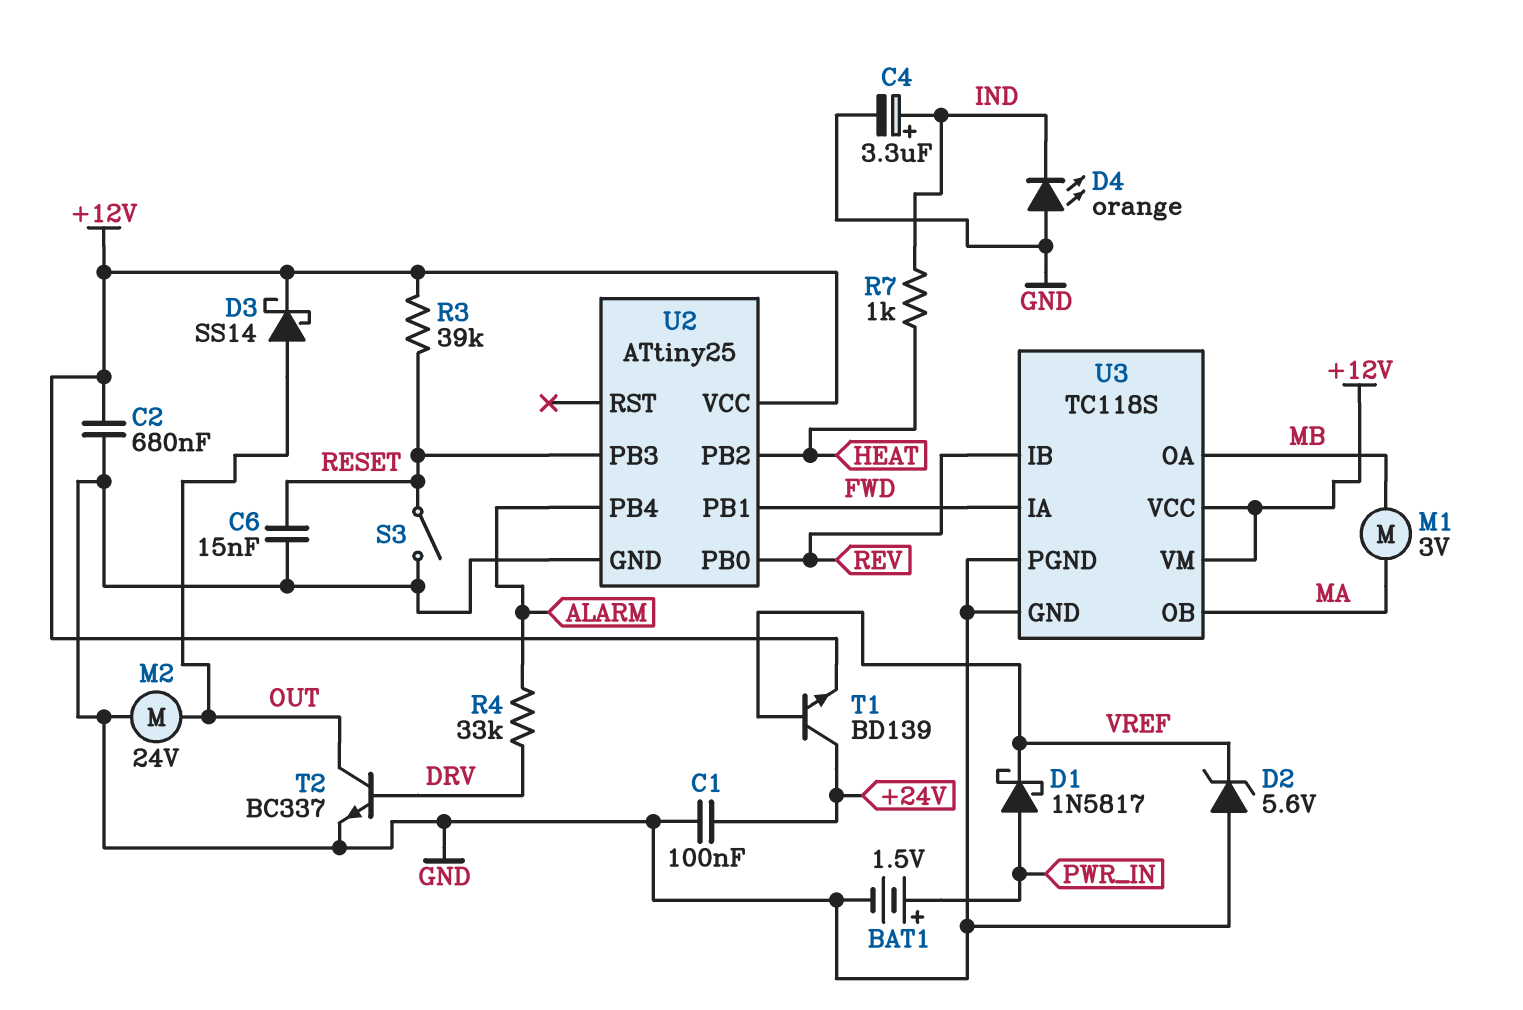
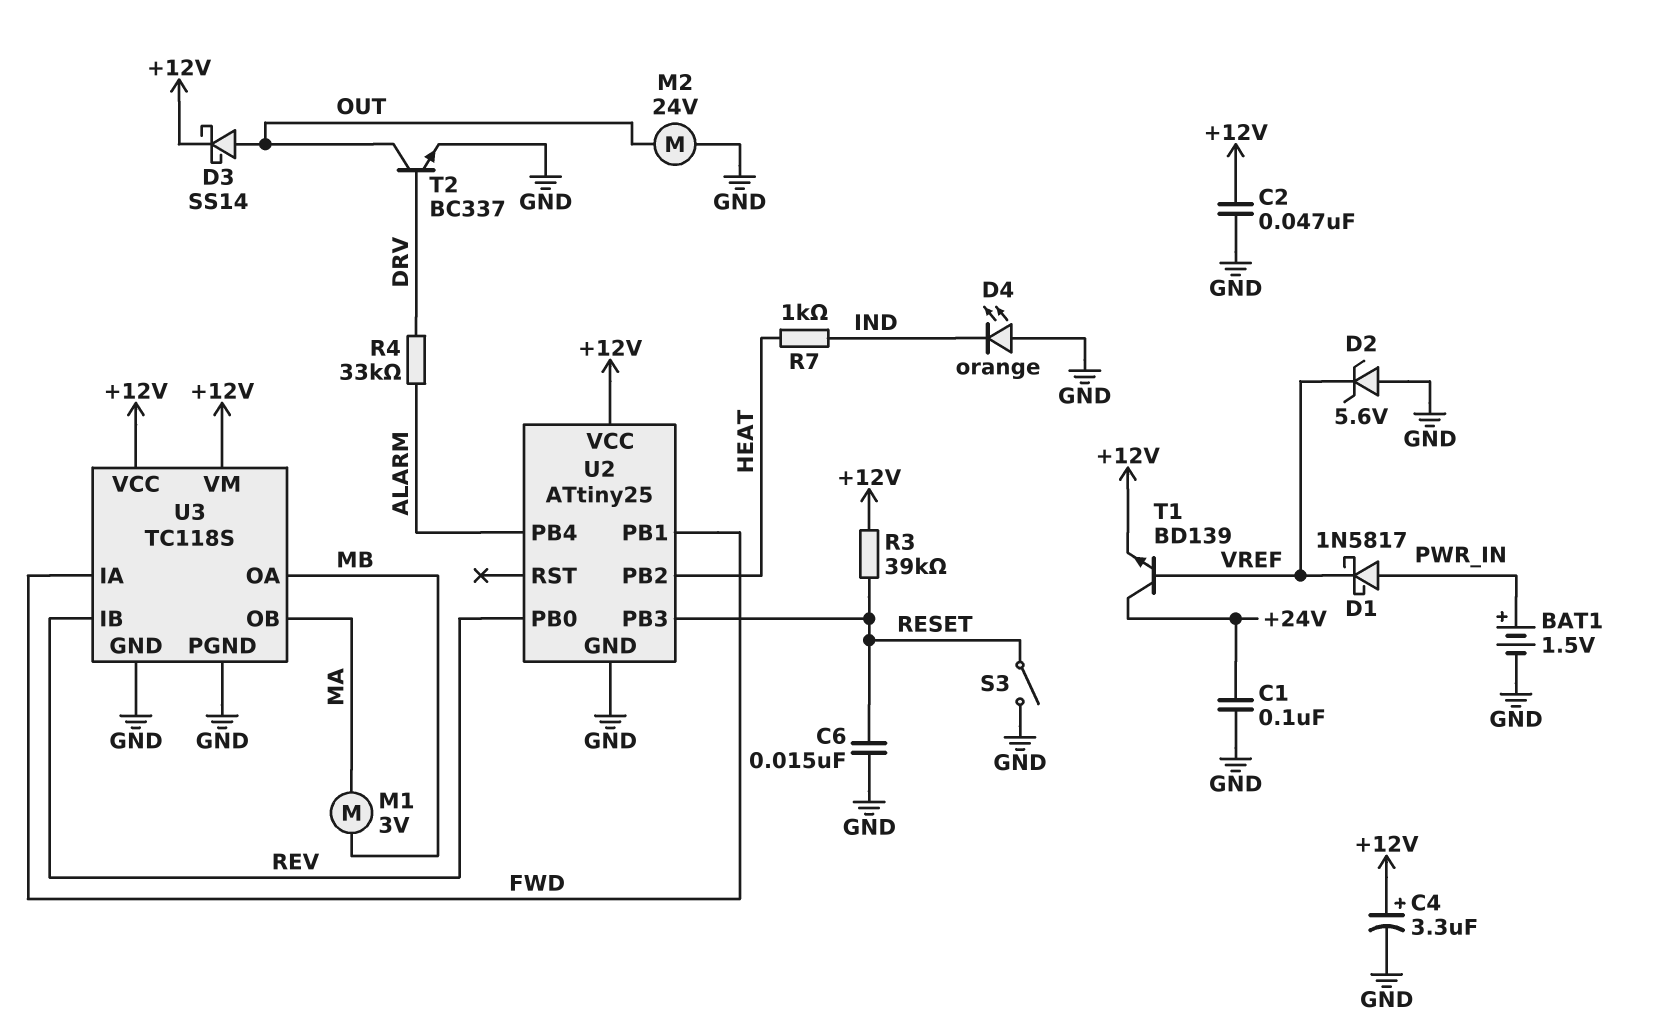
C2: 680nF (+12V, GND) -> 47nF (+12V, GND)
C4: 3.3uF (plus IND, minus GND) -> 3.3uF (plus +12V, minus GND)

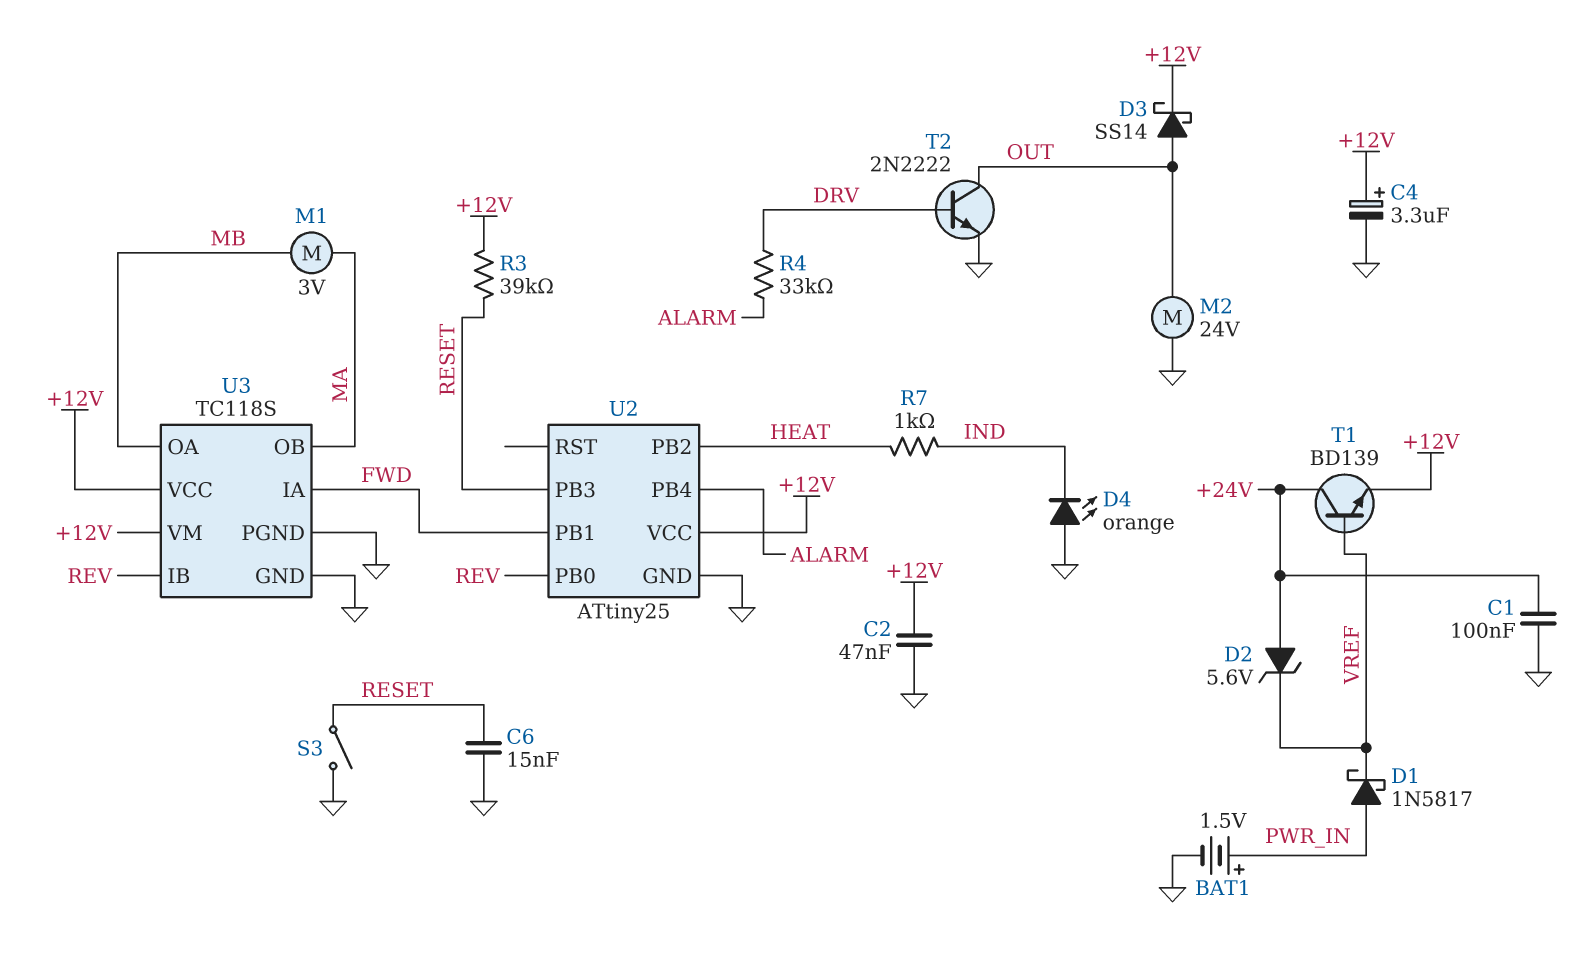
D2: zener 5.6V (A GND, K VREF) -> zener 5.6V (A +24V, K VREF)
T2: NPN BC337 (B DRV, C OUT, E GND) -> NPN 2N2222 (B DRV, C OUT, E GND)

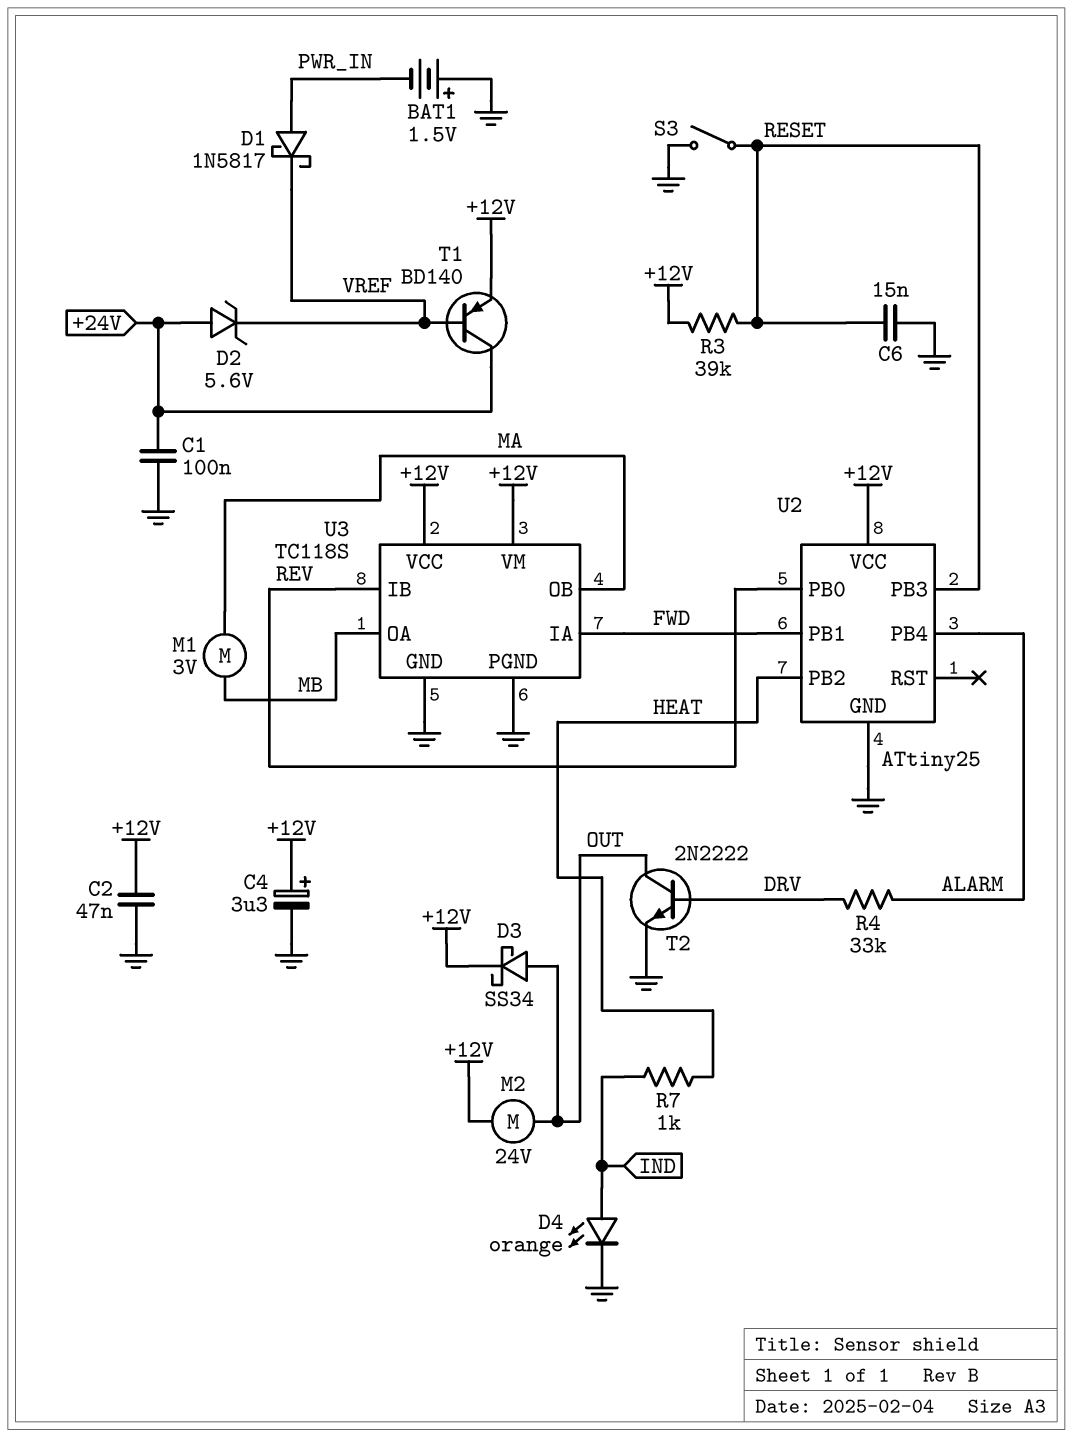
BAT1: 1.5V (plus PWR_IN, minus GND) -> 1.5V (plus GND, minus PWR_IN)
D3: schottky SS14 (A OUT, K +12V) -> schottky SS34 (A OUT, K +12V)
D4: LED orange (A GND, K IND) -> LED orange (A IND, K GND)
M2: motor 24V (GND, OUT) -> motor 24V (+12V, OUT)
T1: NPN BD139 (B VREF, C +24V, E +12V) -> PNP BD140 (B VREF, C +24V, E +12V)

